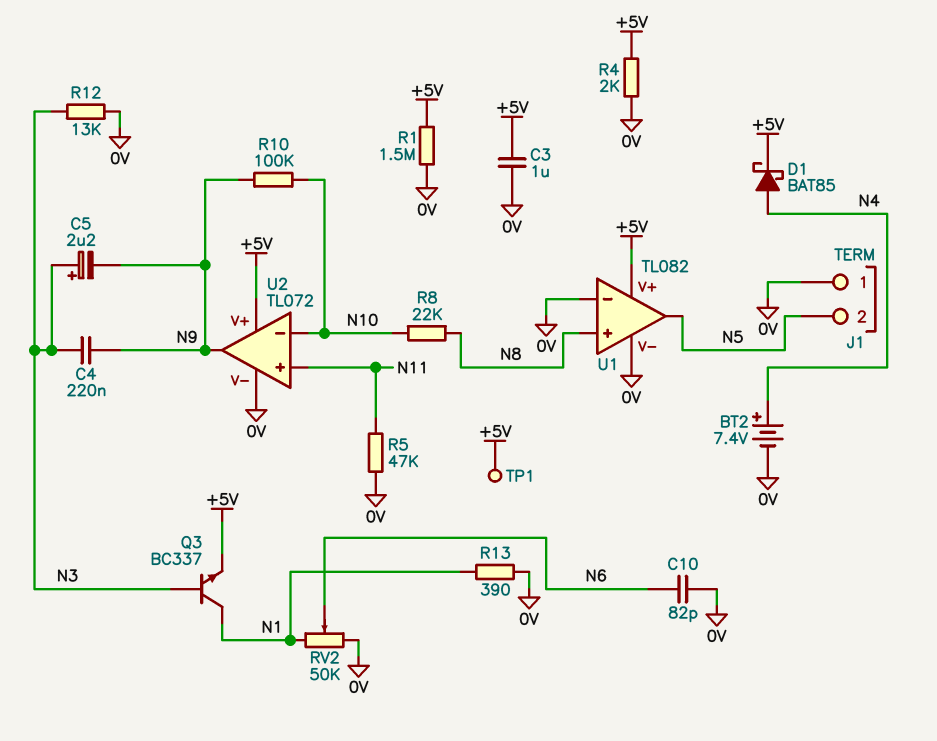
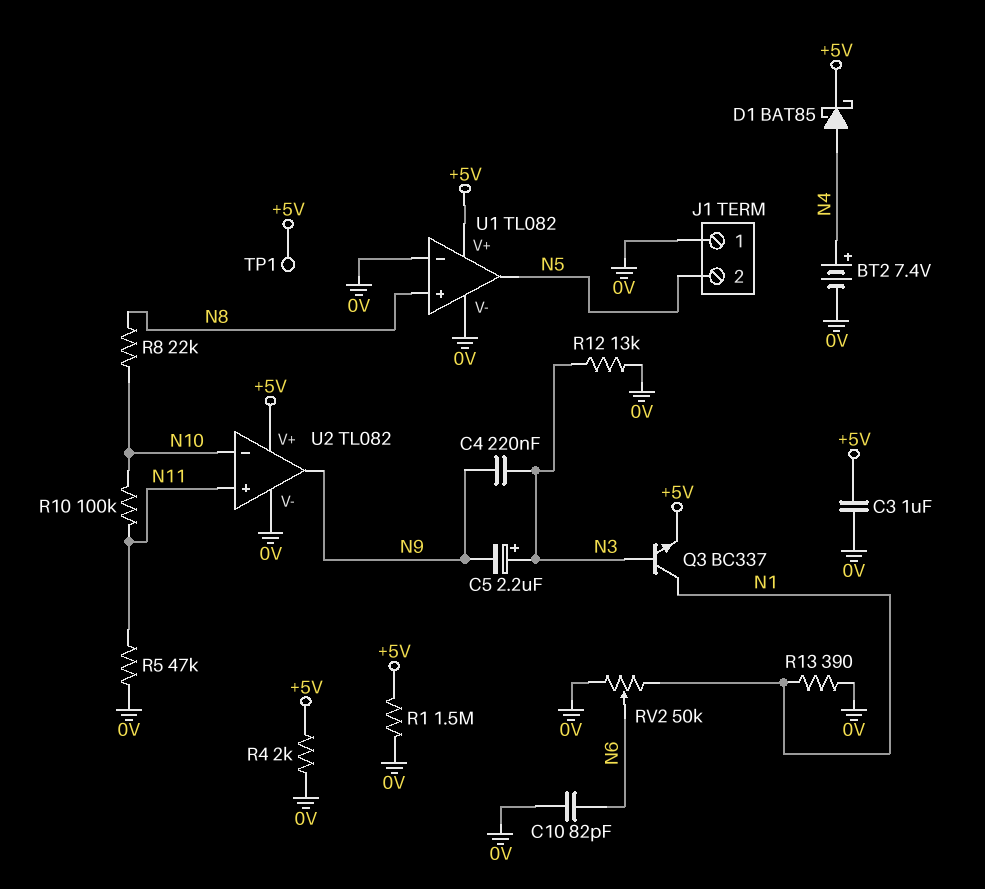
R10: 100k (N9, N10) -> 100k (N10, N11)
U2: TL072 -> TL082

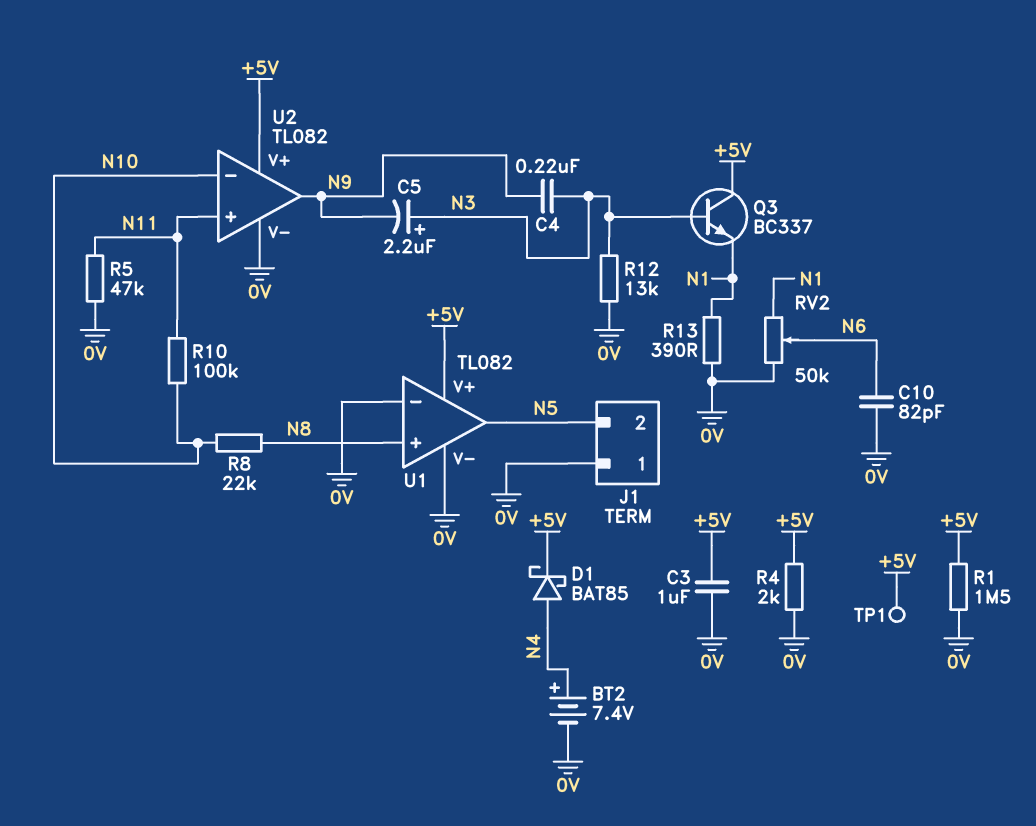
Q3: NPN BC337 (B N3, C N1, E +5V) -> NPN BC337 (B N3, C +5V, E N1)

